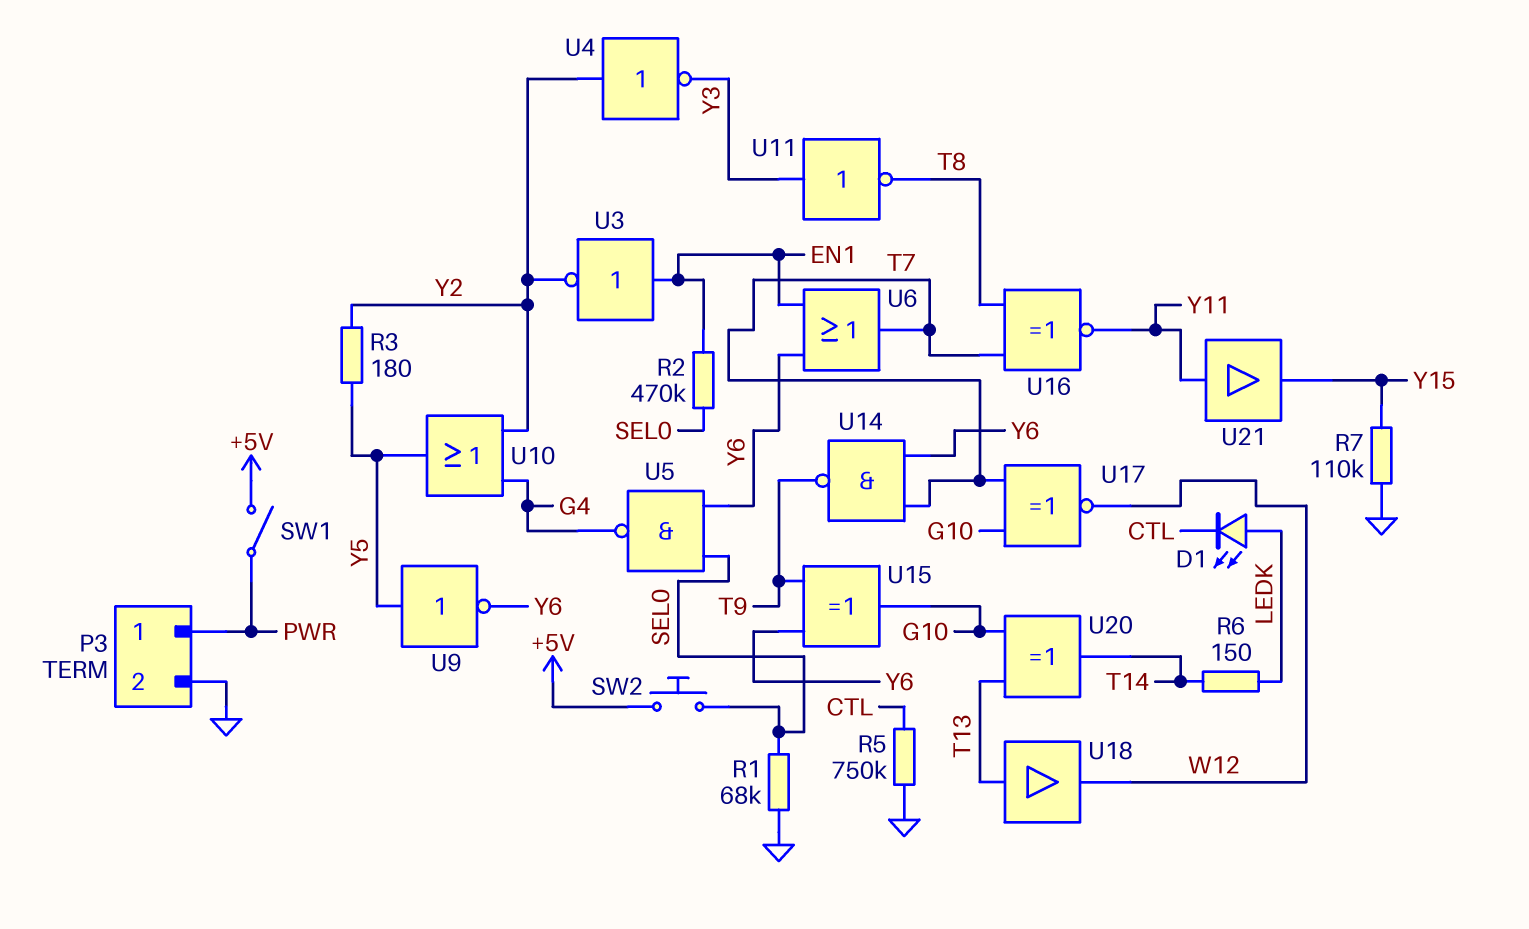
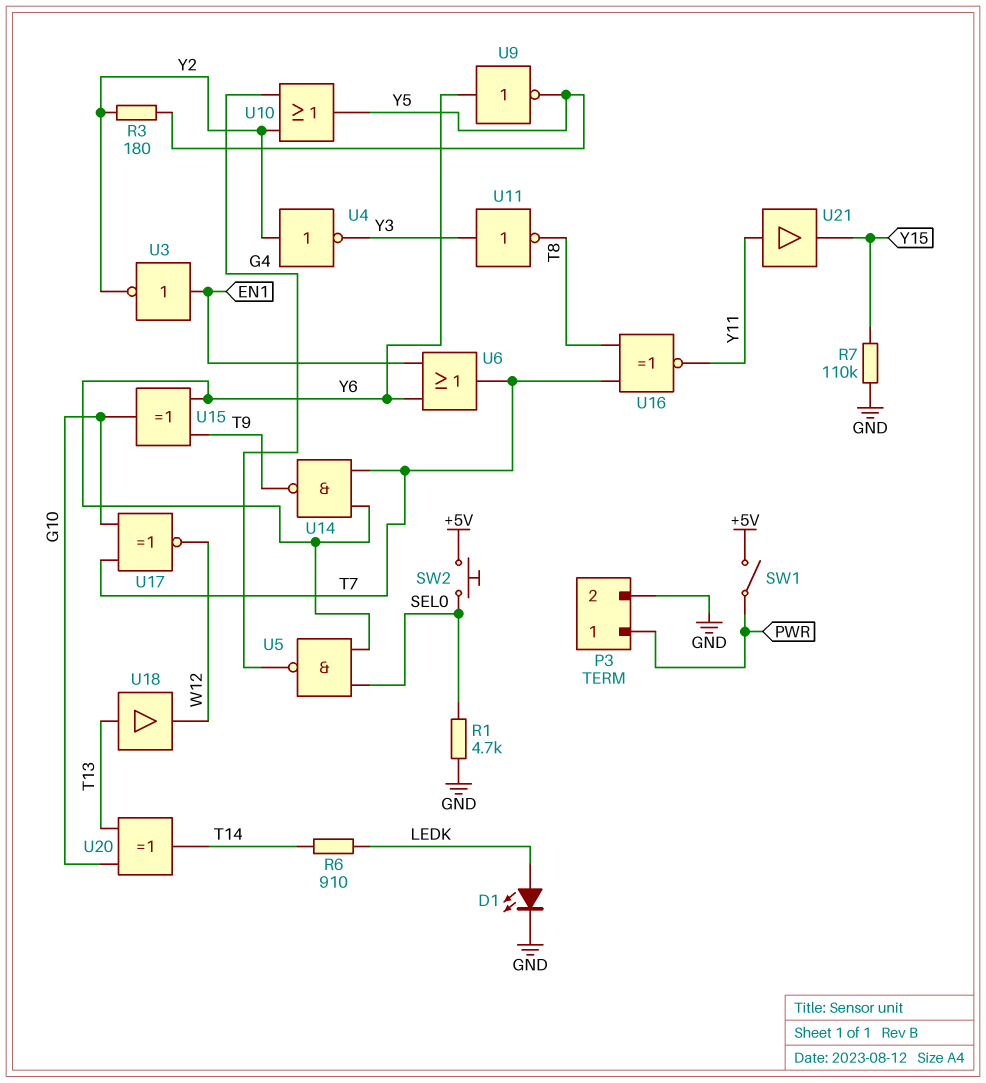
D1: LED (A LEDK, K CTL) -> LED (A LEDK, K GND)
R1: 68k (GND, SEL0) -> 4.7k (GND, SEL0)
R2: 470k (EN1, SEL0) -> none
R5: 750k (CTL, GND) -> none
R6: 150 (LEDK, T14) -> 910 (LEDK, T14)
U9: NOT (in Y5, out Y6) -> NOT (in Y6, out Y5)

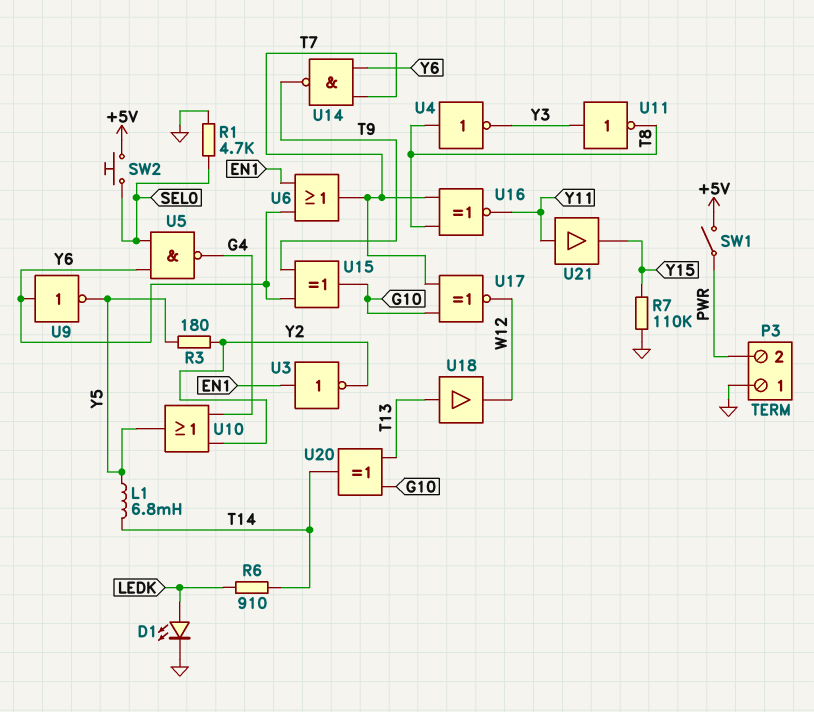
L1: none -> 6.8mH (T14, Y5)
P3 pin 1: PWR -> GND
P3 pin 2: GND -> PWR
U4: NOT (in Y2, out Y3) -> NOT (in T8, out Y3)

